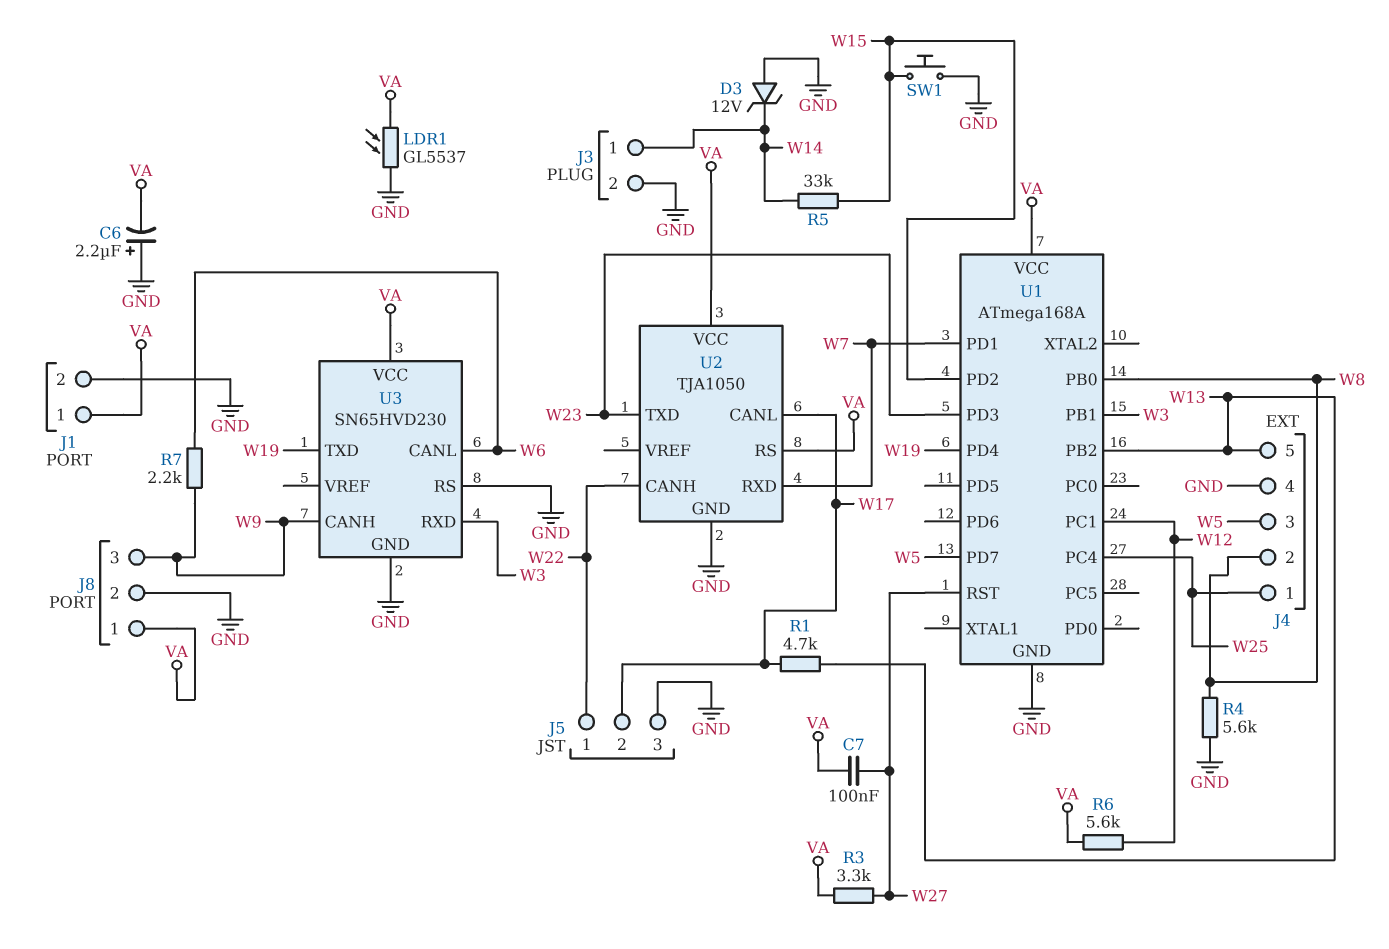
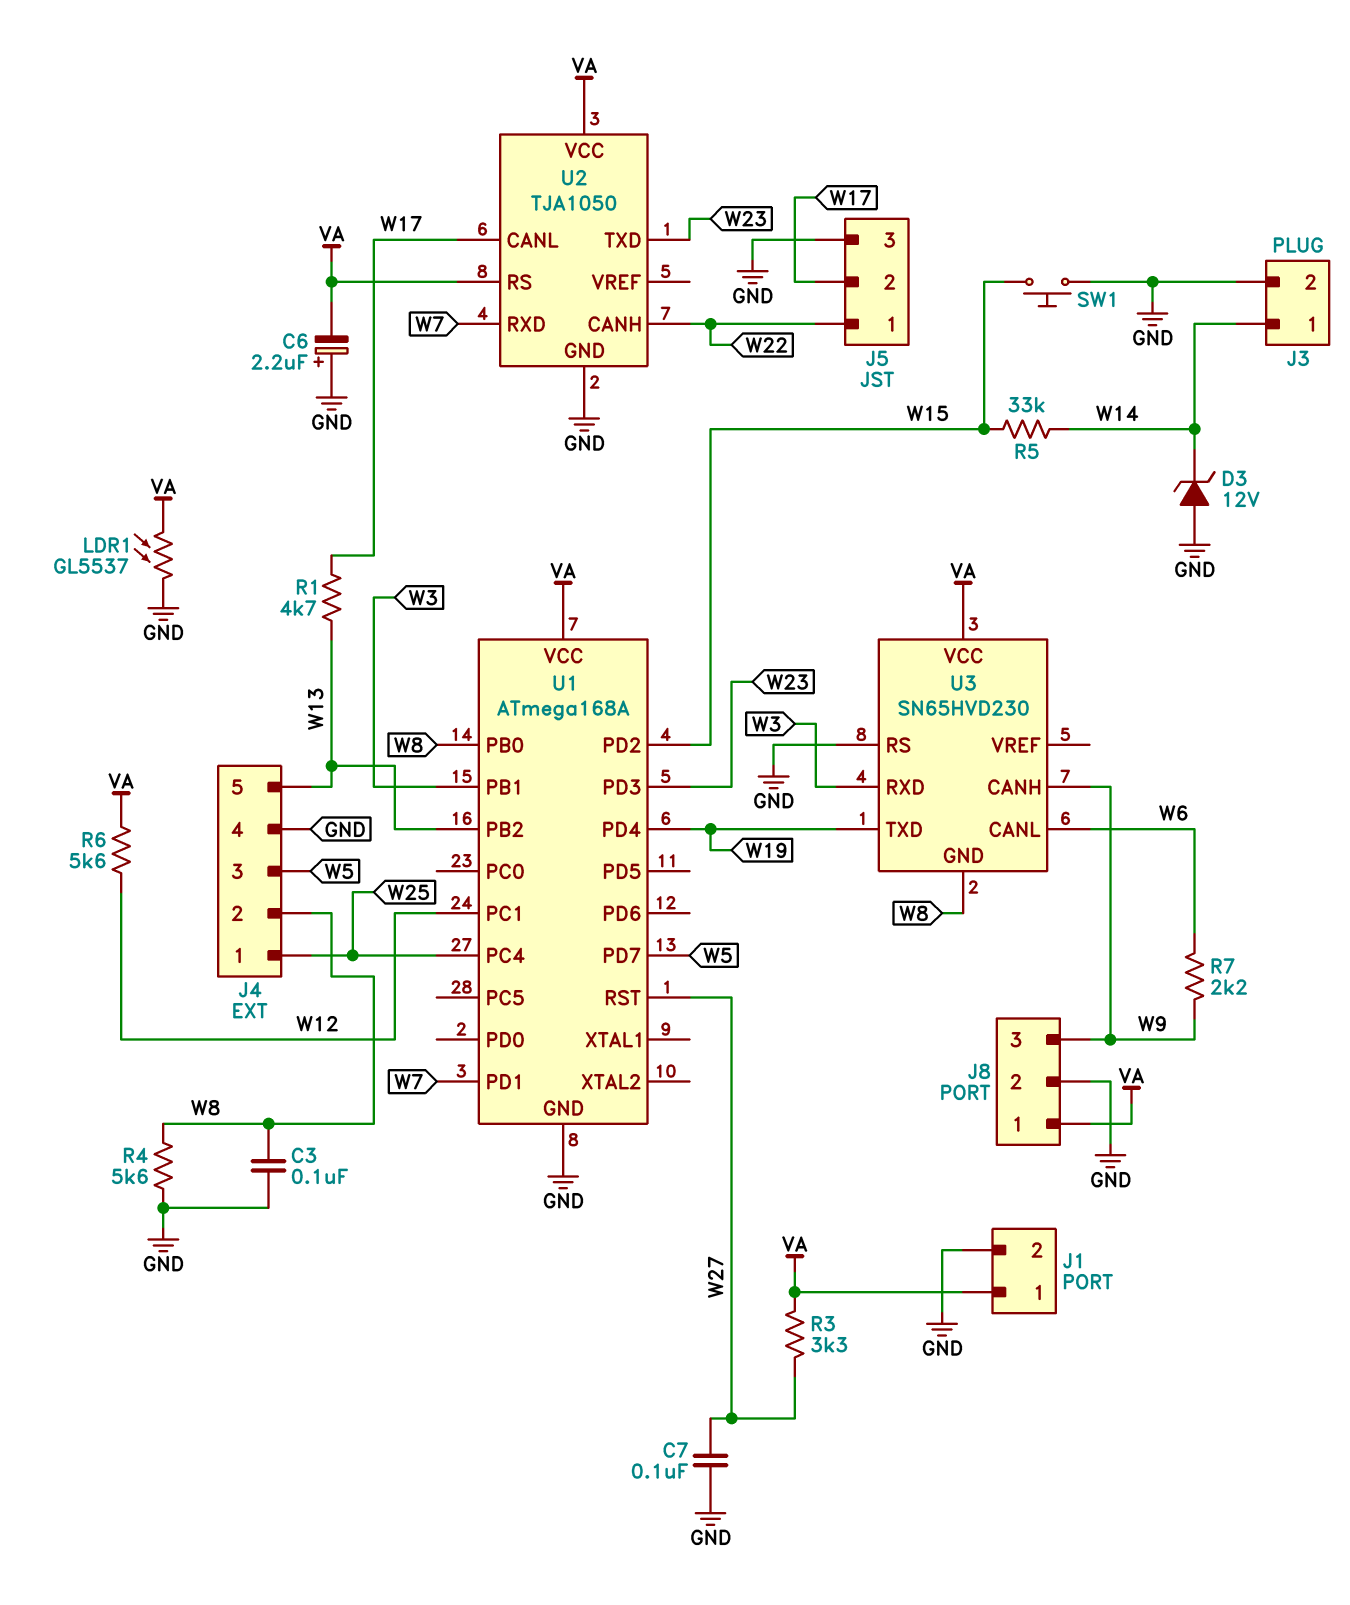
C3: none -> 100nF (GND, W8)
C7: 100nF (VA, W27) -> 100nF (GND, W27)
U3 pin GND: GND -> W8

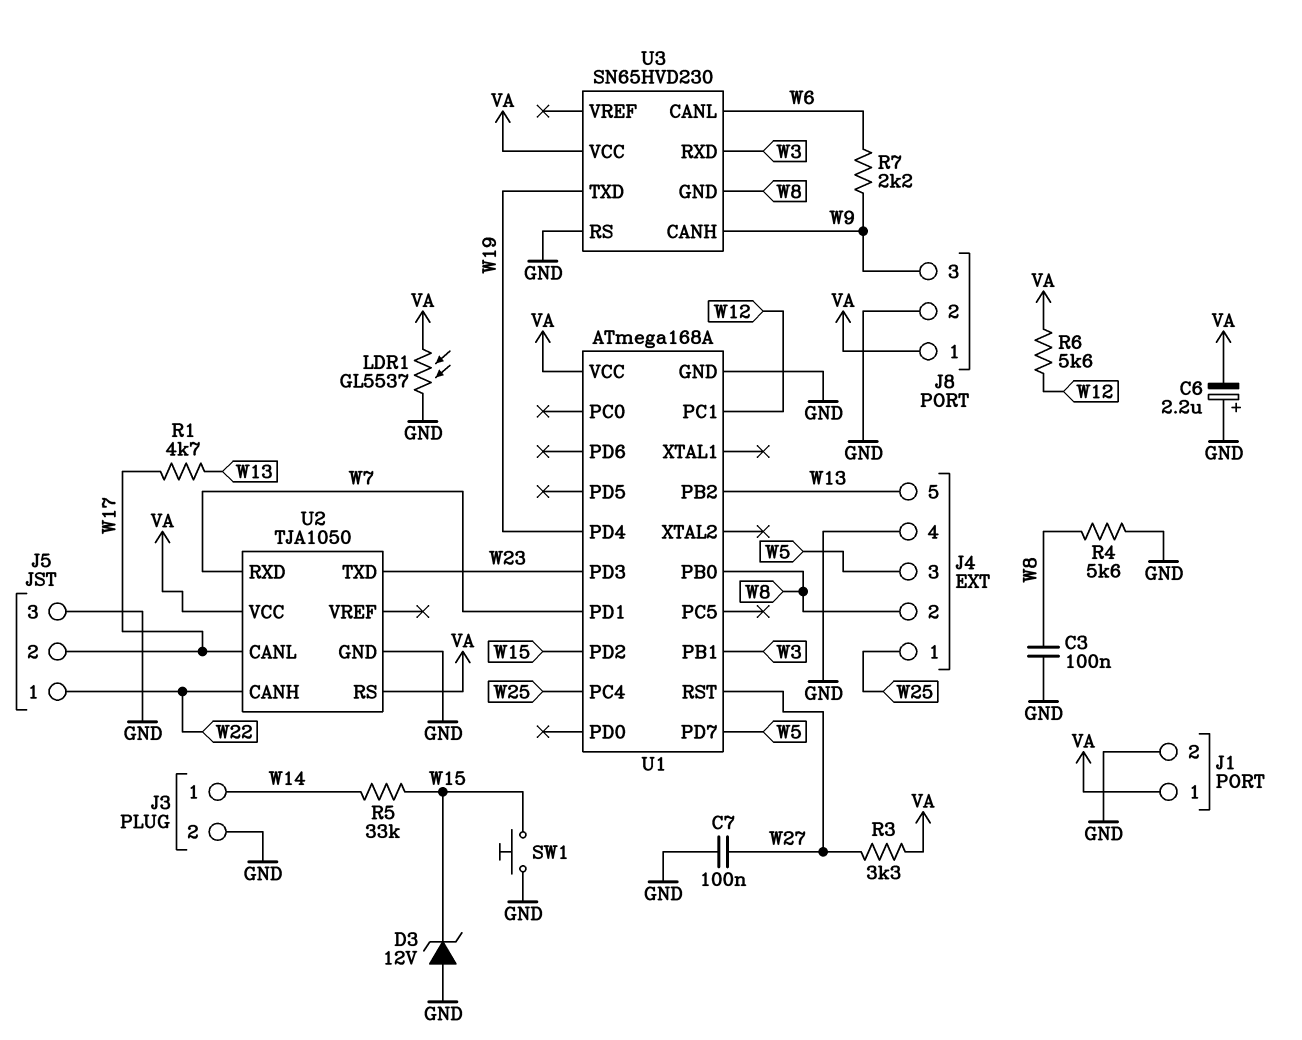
D3: zener 12V (A GND, K W14) -> zener 12V (A GND, K W15)

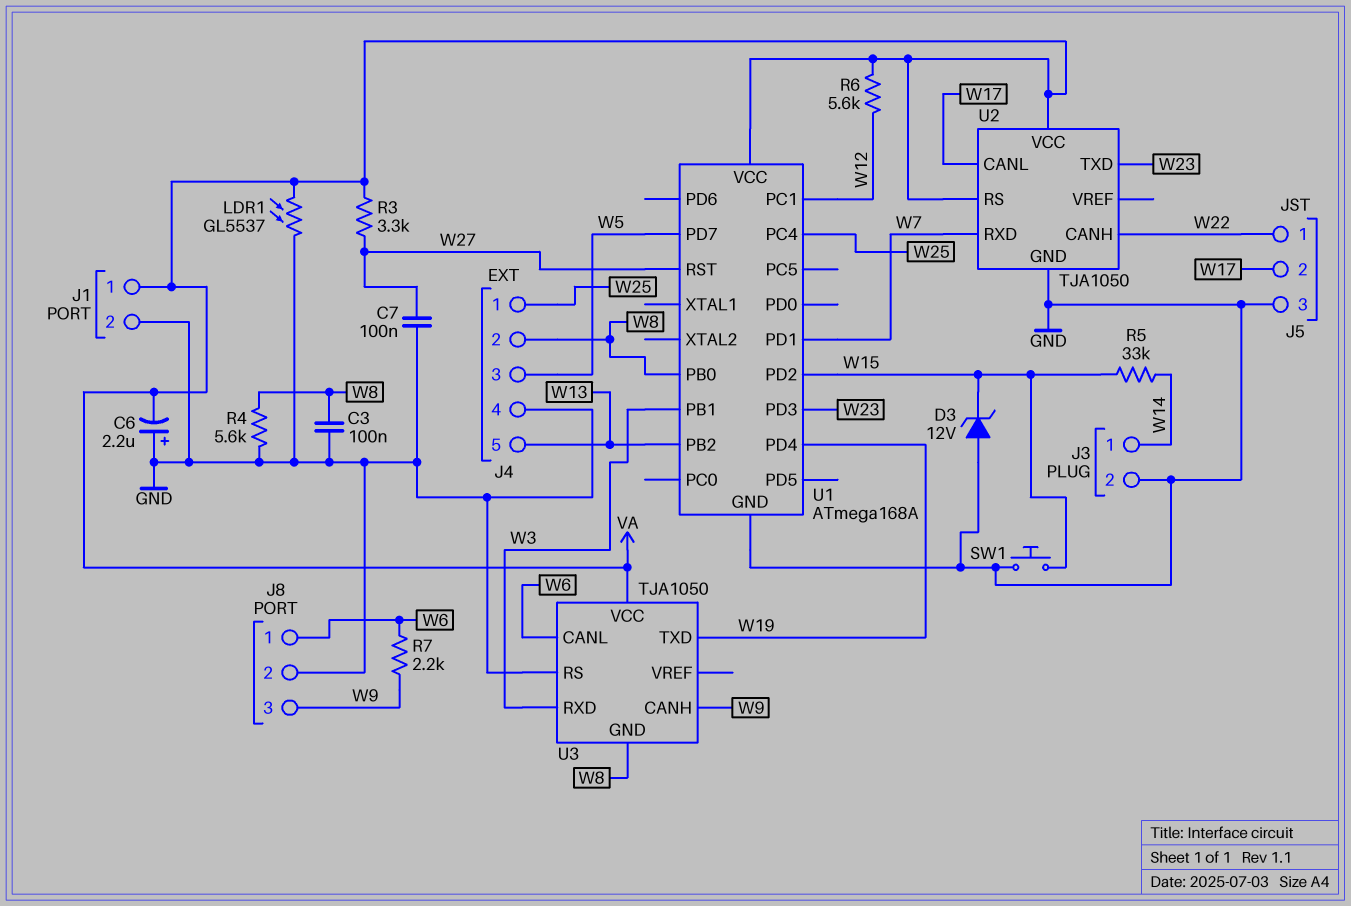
J8 pin 1: VA -> W6
R1: 4.7k (W13, W17) -> none
U3: SN65HVD230 -> TJA1050

